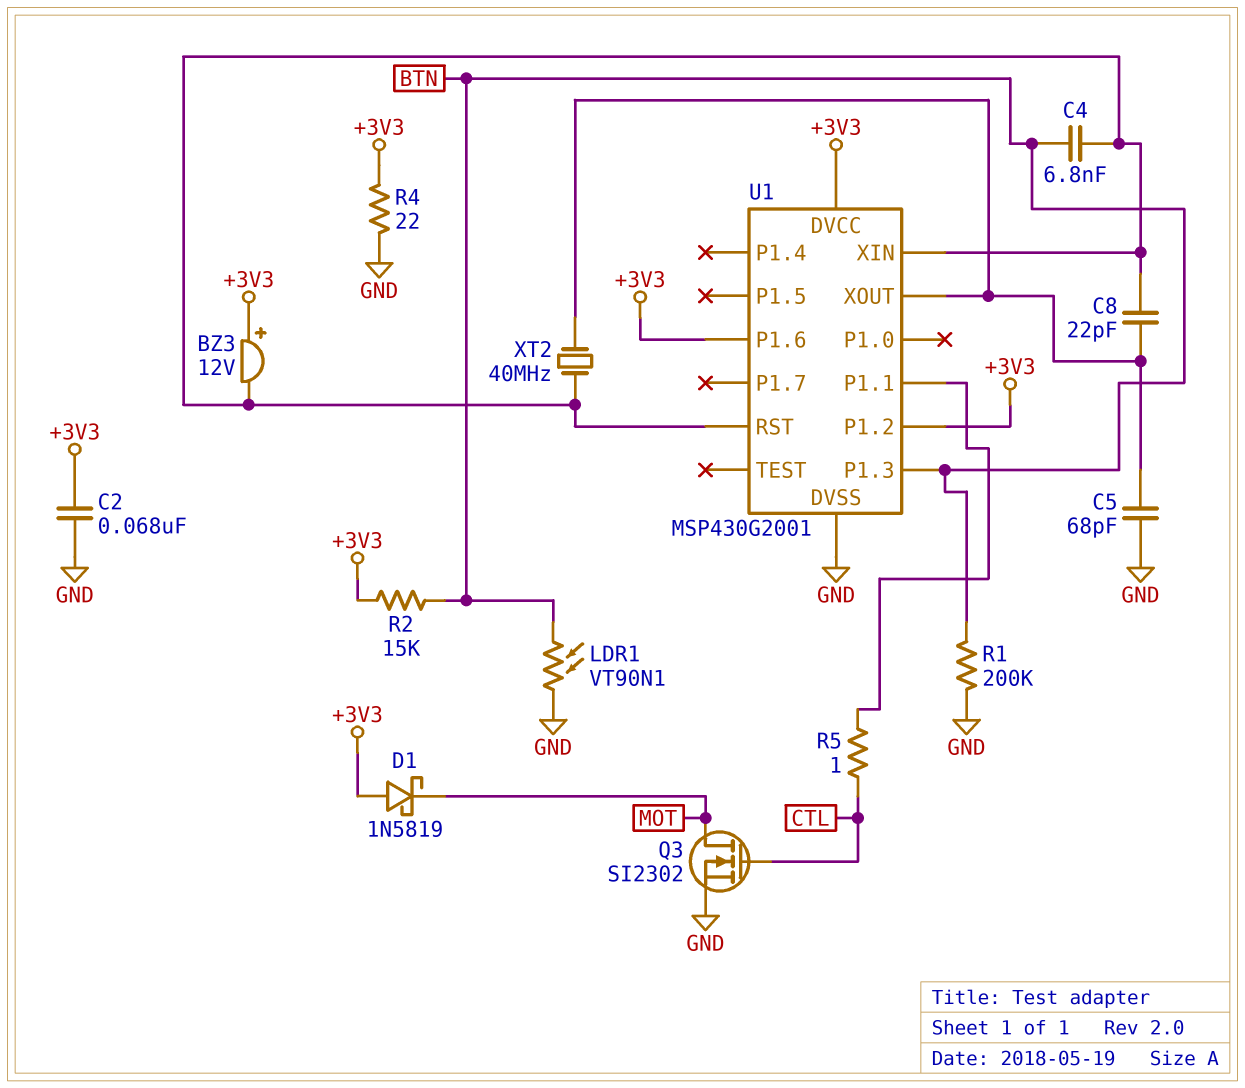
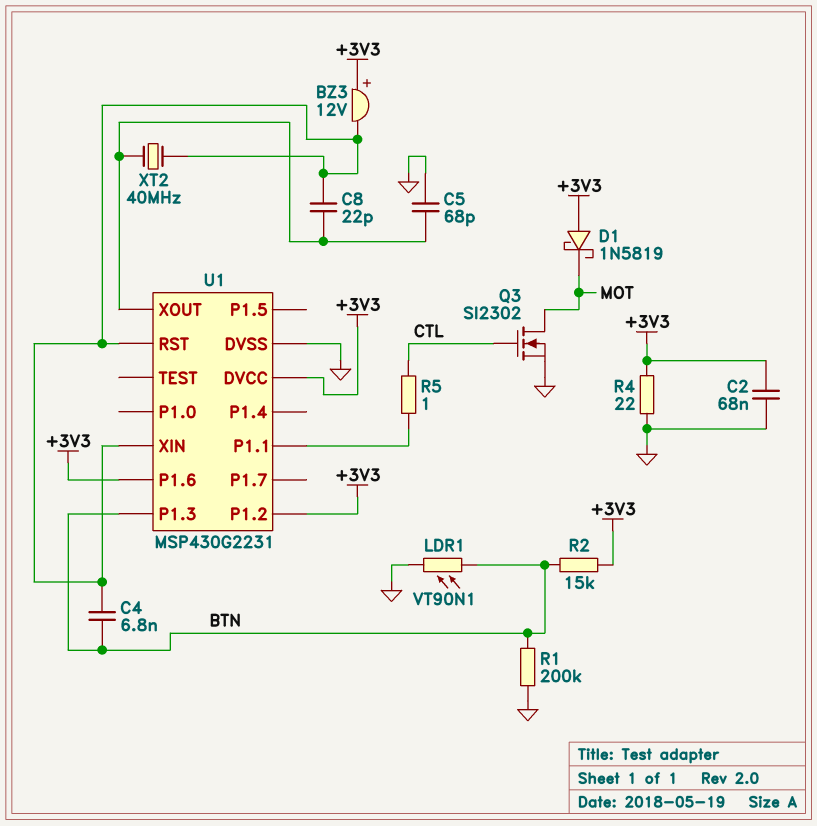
U1: MSP430G2001 -> MSP430G2231

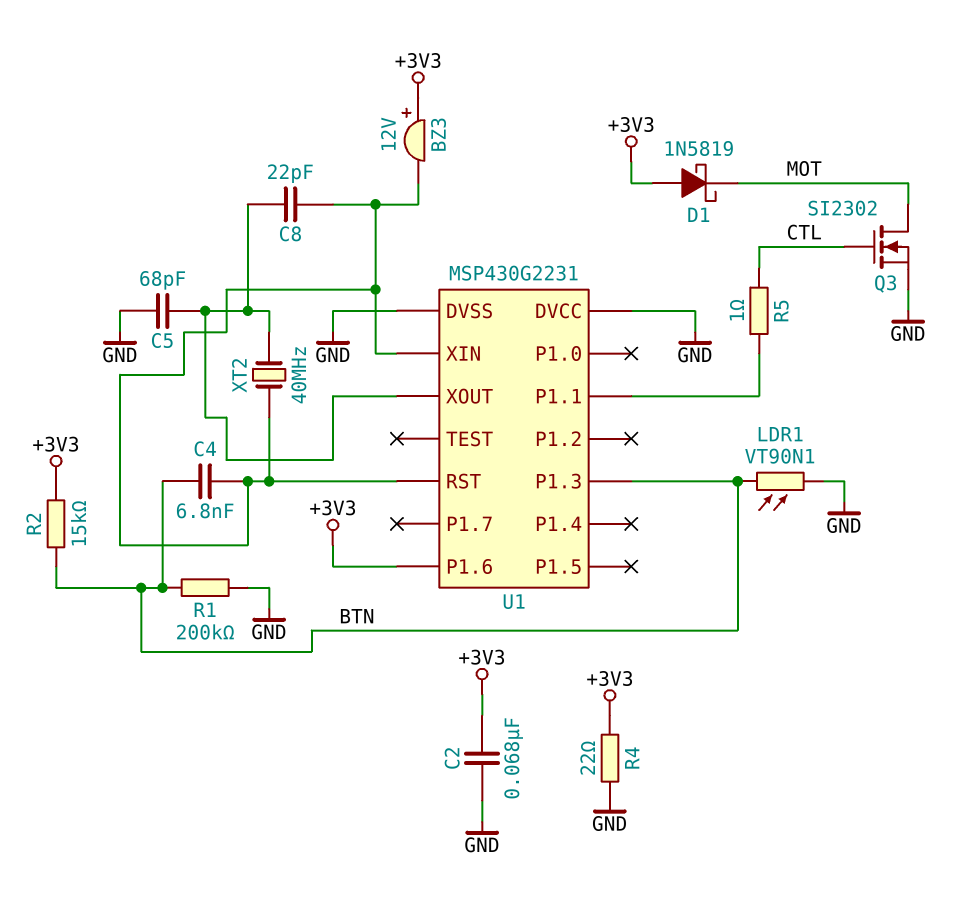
U1 pin DVCC: +3V3 -> GND
U1 pin P1.2: +3V3 -> none

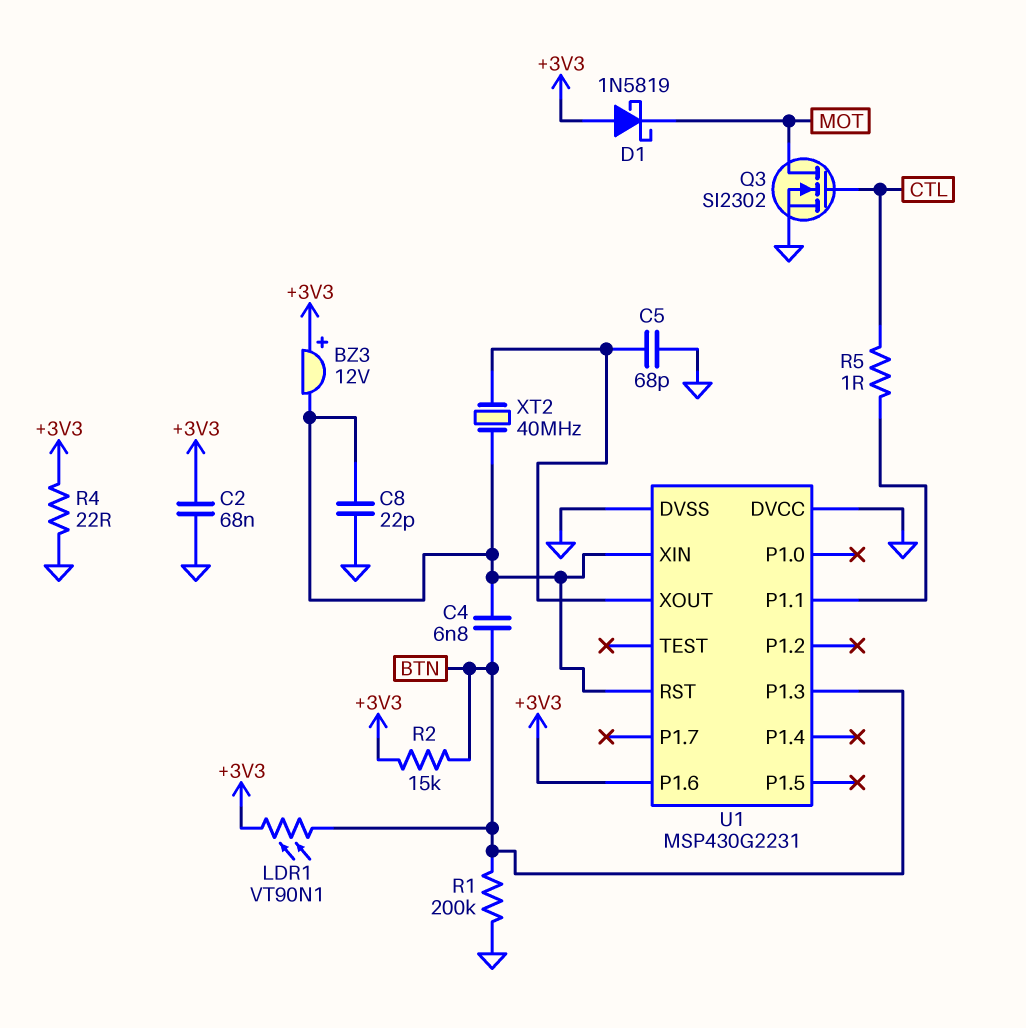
C8: 22pF (U1/RST, U1/XOUT) -> 22pF (GND, U1/RST)
LDR1: VT90N1 (BTN, GND) -> VT90N1 (+3V3, BTN)

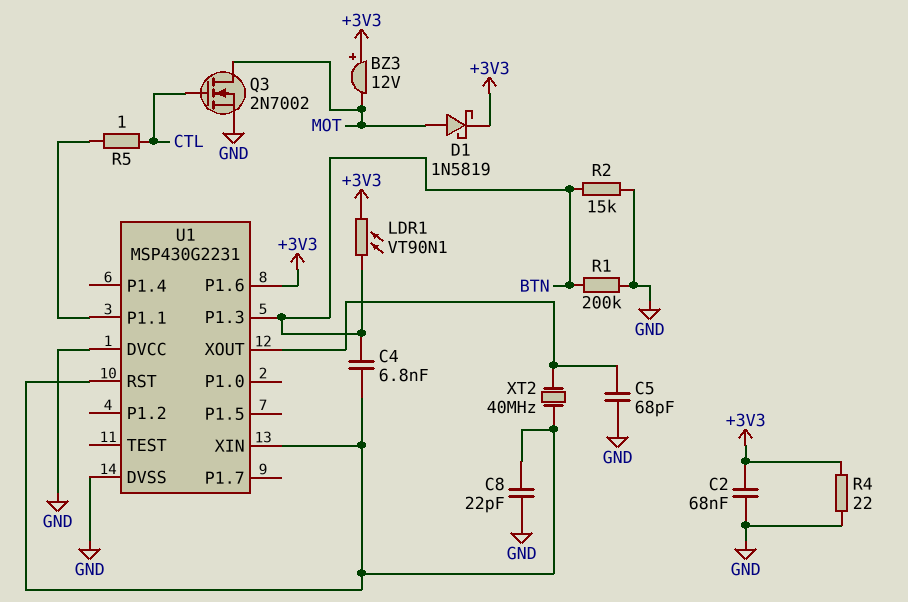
BZ3: buzzer 12V (plus +3V3, minus U1/RST) -> buzzer 12V (plus +3V3, minus MOT)
D1: schottky 1N5819 (A +3V3, K MOT) -> schottky 1N5819 (A MOT, K +3V3)
Q3: NMOS SI2302 (G CTL, D MOT, S GND) -> NMOS 2N7002 (G CTL, D MOT, S GND)
R2: 15k (+3V3, BTN) -> 15k (BTN, GND)

